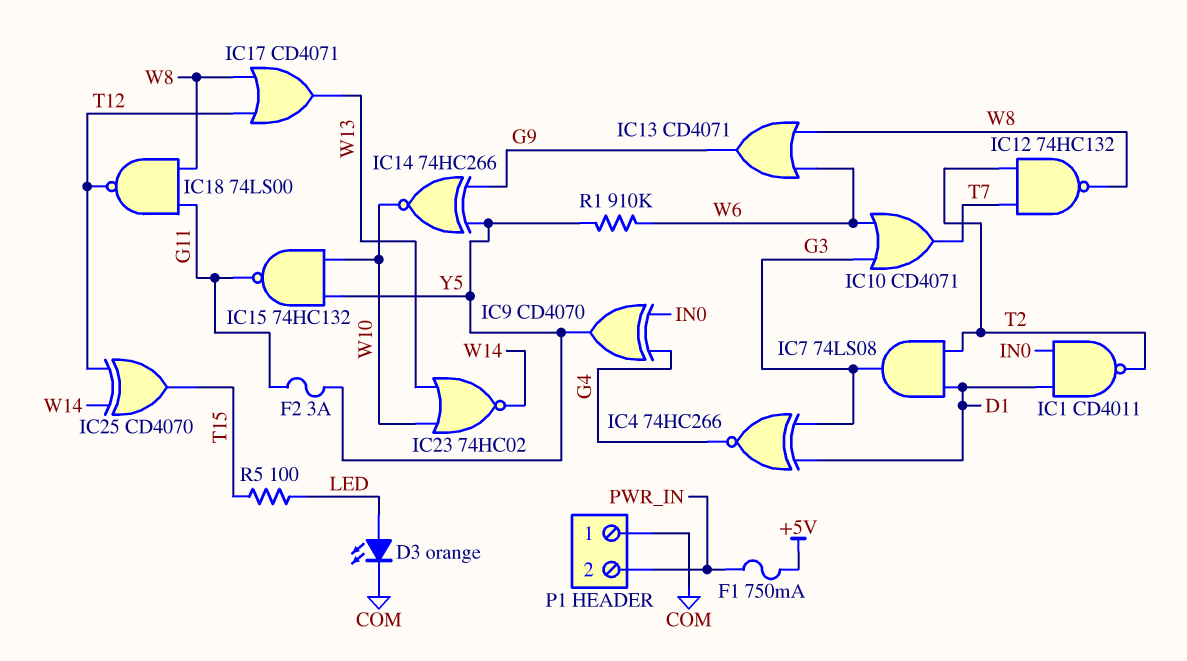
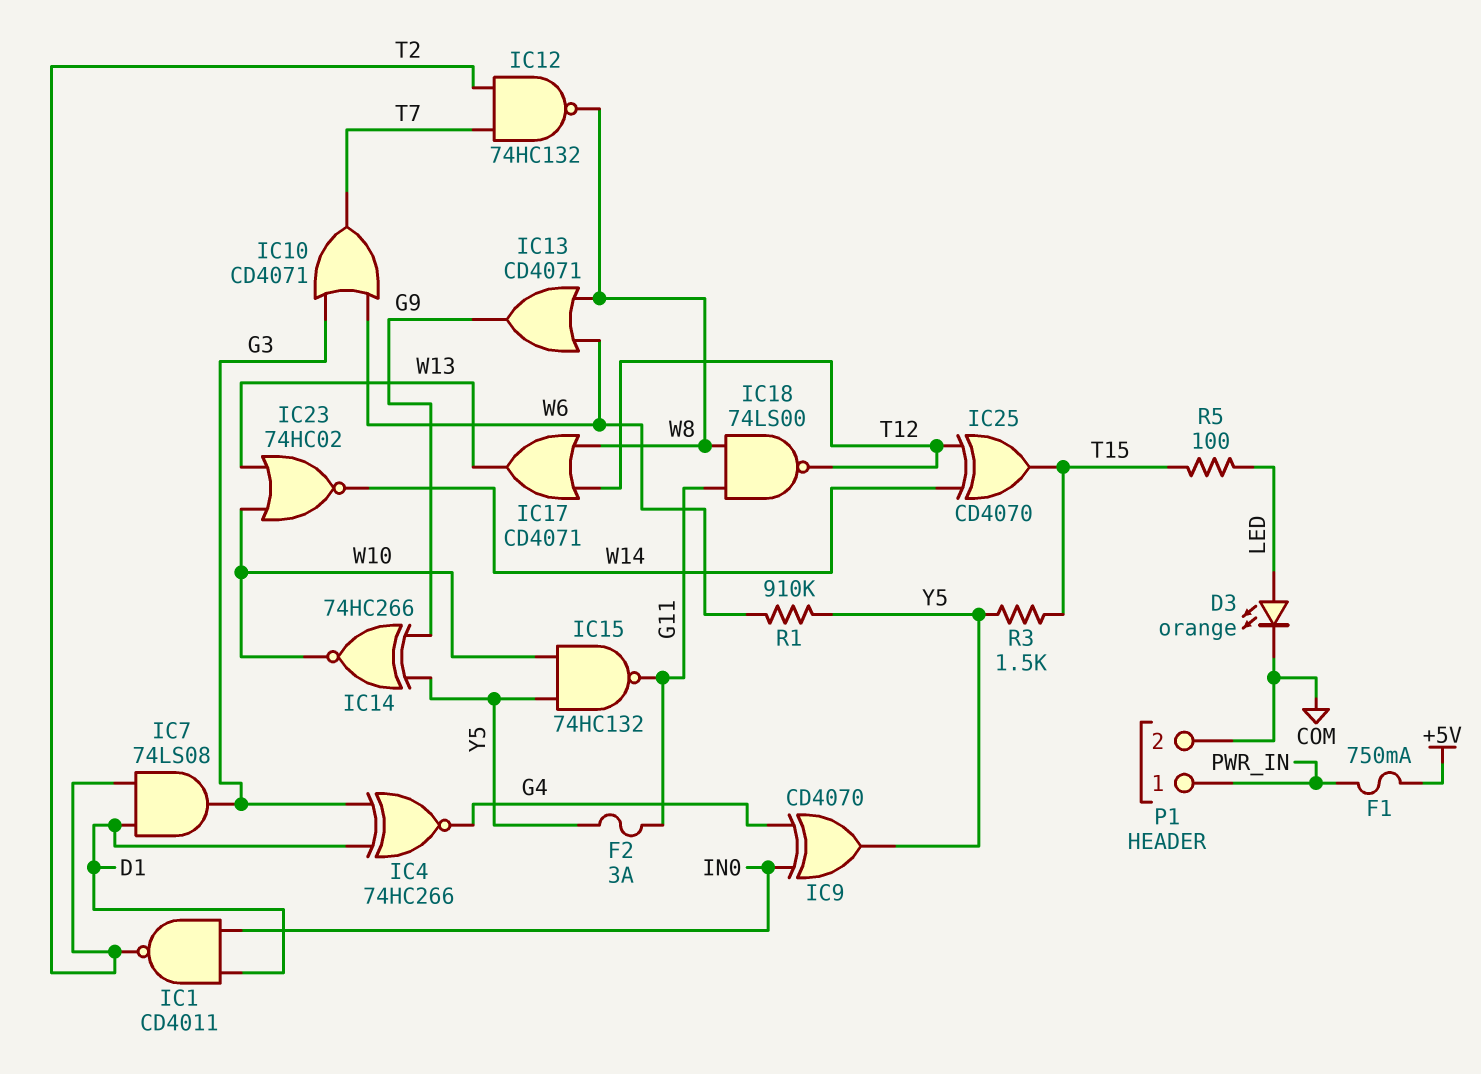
P1 pin 1: COM -> PWR_IN
P1 pin 2: PWR_IN -> COM
R3: none -> 1.5k (T15, Y5)

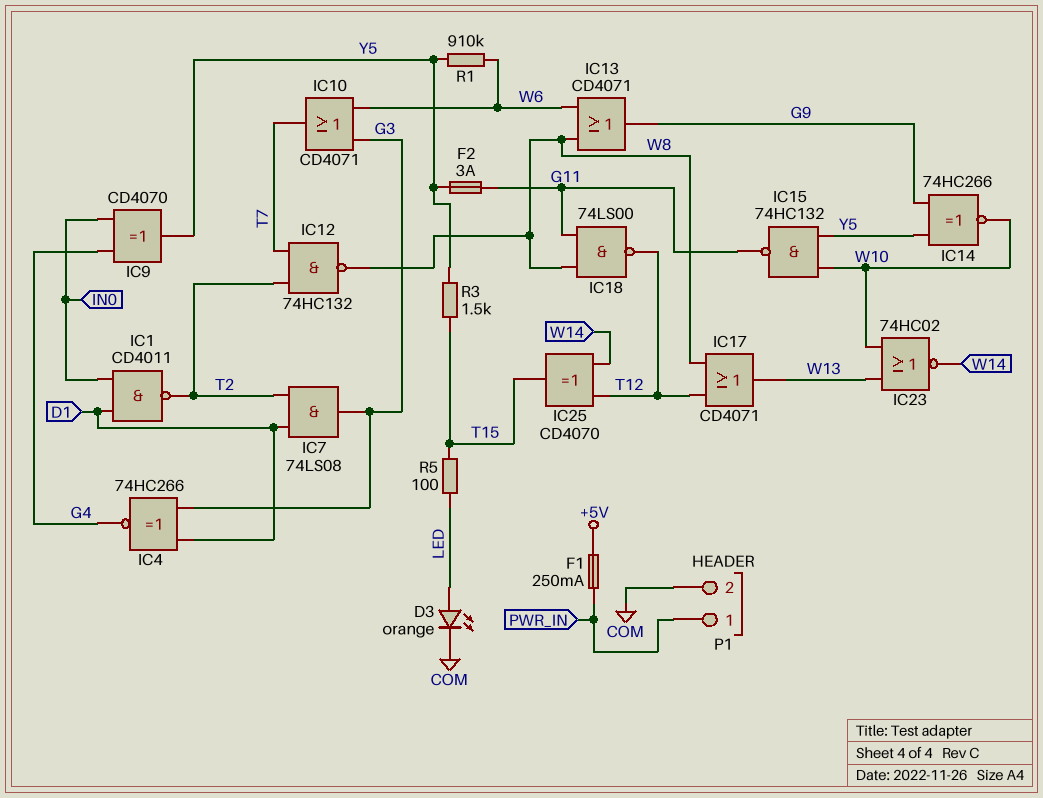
F1: 750mA (+5V, PWR_IN) -> 250mA (+5V, PWR_IN)

